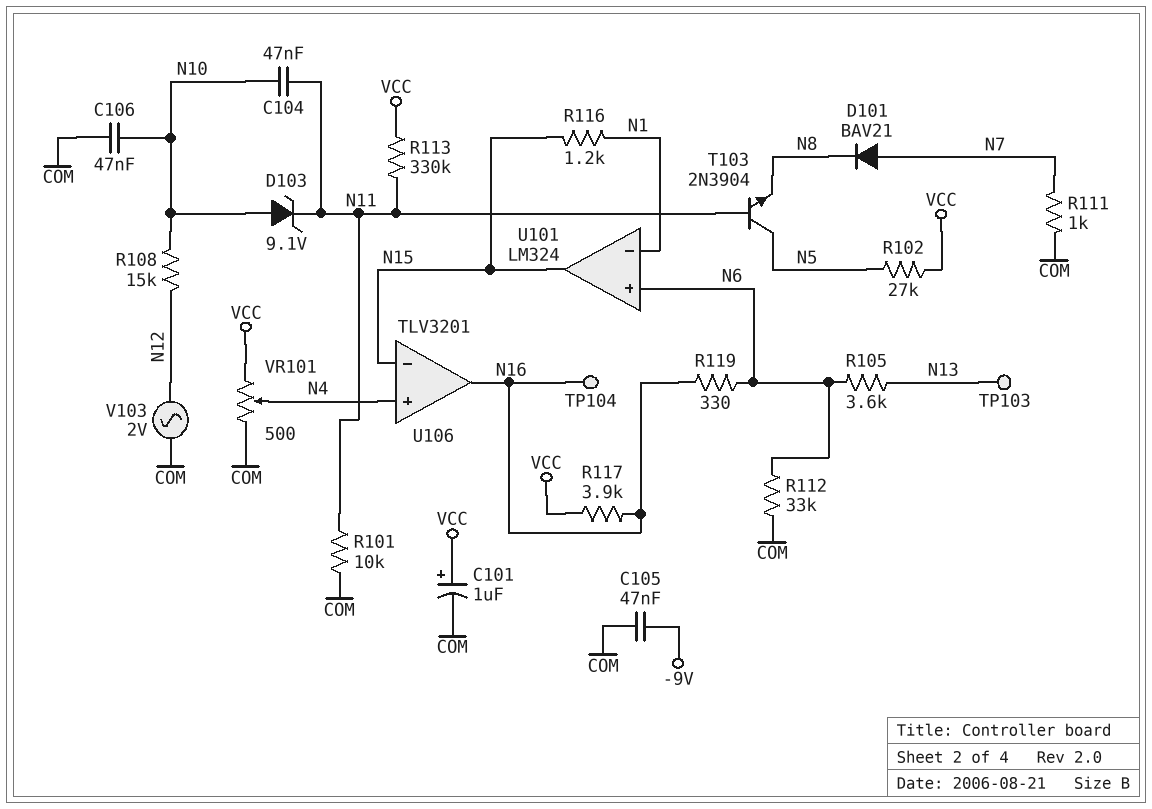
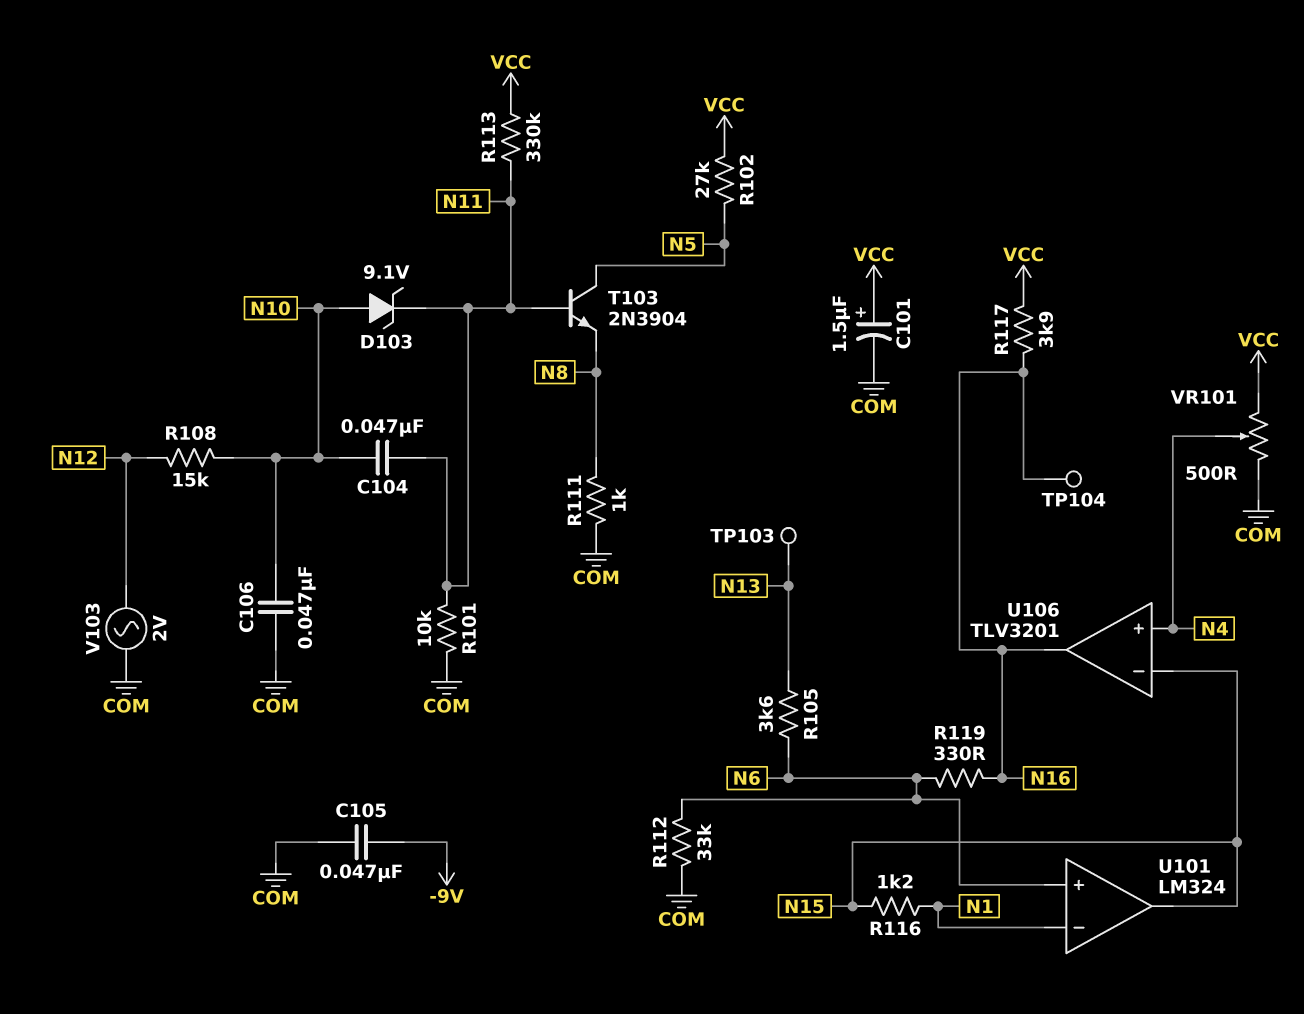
C101: 1uF (plus VCC, minus COM) -> 1.5uF (plus VCC, minus COM)
D101: diode BAV21 (A N7, K N8) -> none
R111: 1k (COM, N7) -> 1k (COM, N8)

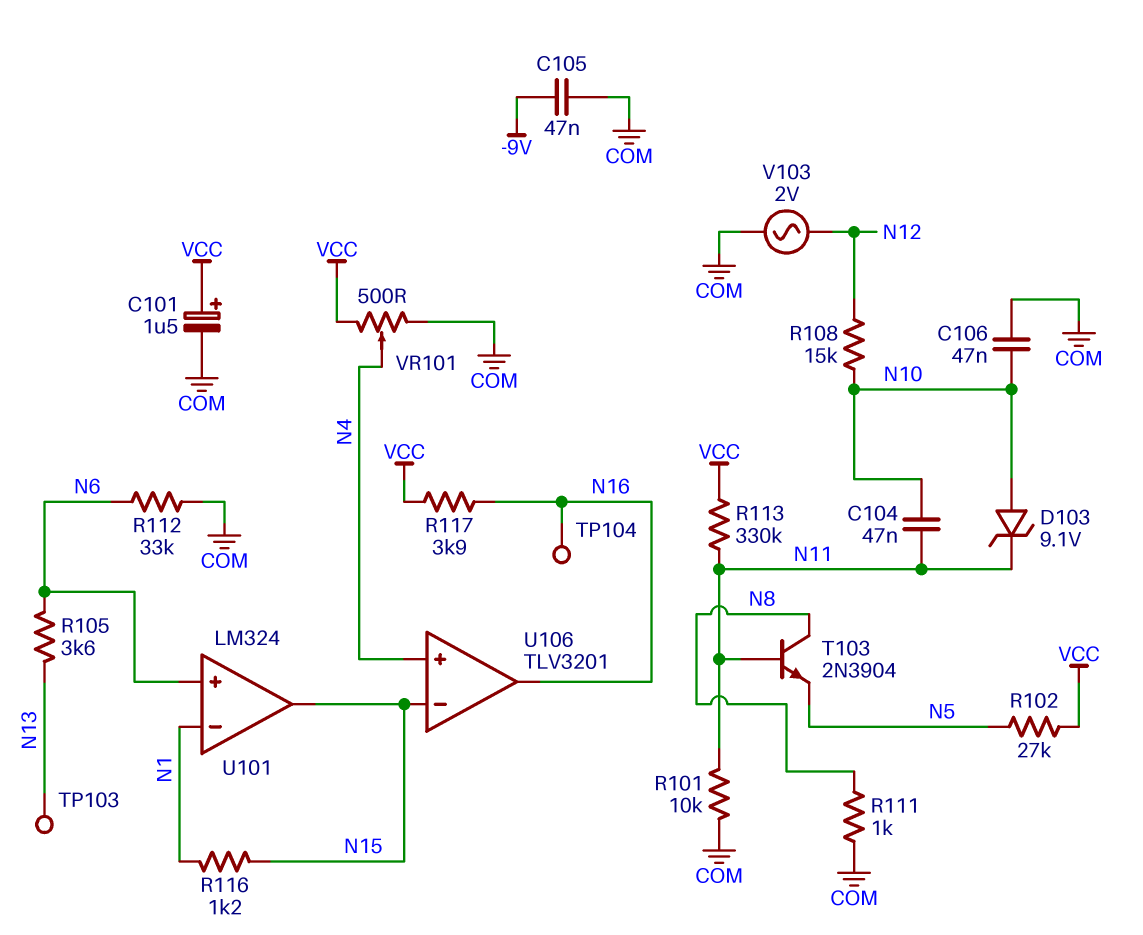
R119: 330 (N6, N16) -> none
T103: NPN 2N3904 (B N11, C N5, E N8) -> NPN 2N3904 (B N11, C N8, E N5)

